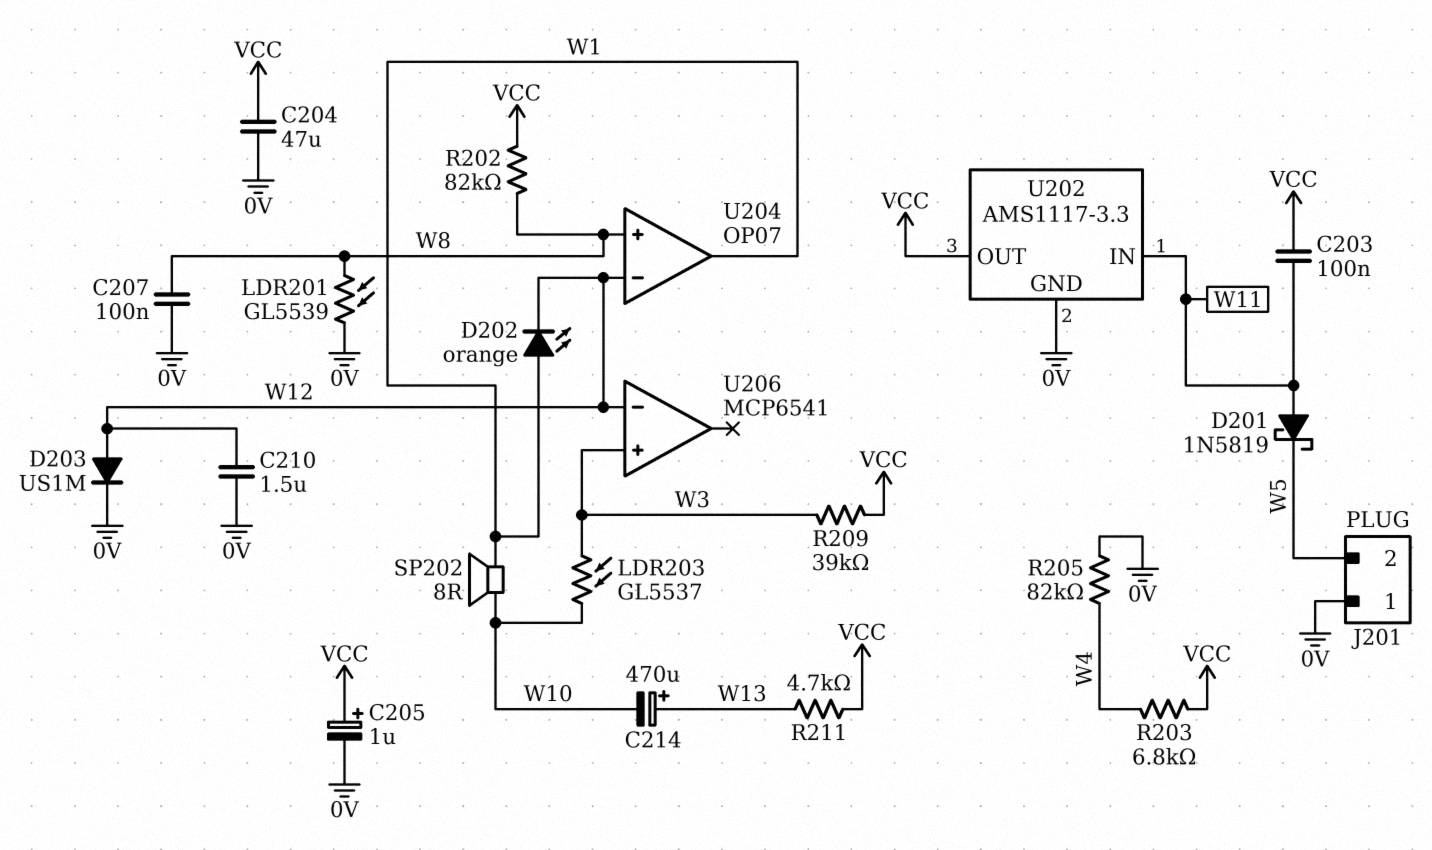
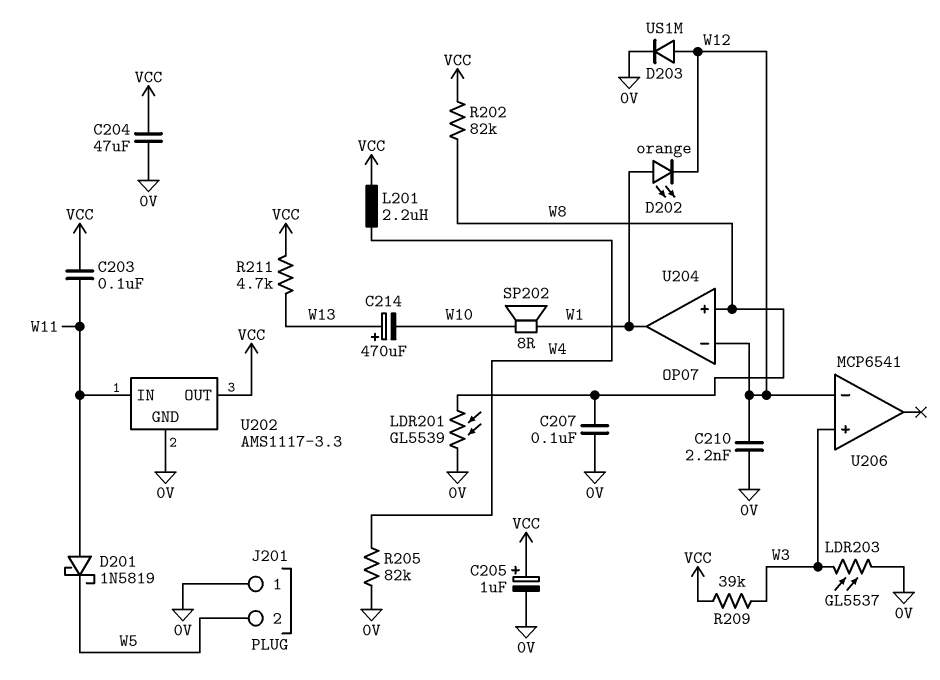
C210: 1.5uF (0V, W12) -> 2.2nF (0V, W12)
L201: none -> 2.2uH (VCC, W4)
LDR203: GL5537 (W3, W10) -> GL5537 (0V, W3)
R203: 6.8k (VCC, W4) -> none

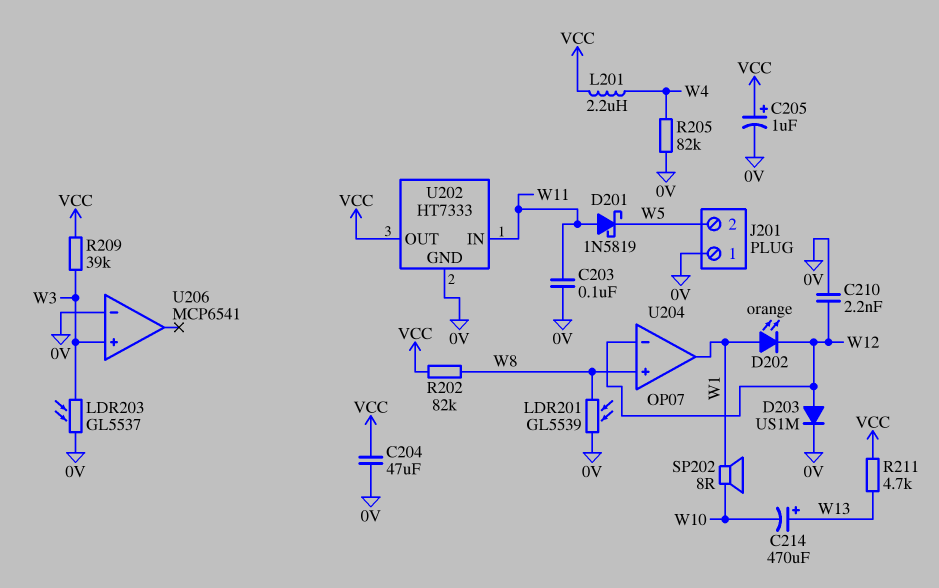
C203: 100nF (VCC, W11) -> 100nF (0V, W11)
C207: 100nF (0V, W8) -> none
U202: AMS1117-3.3 -> HT7333
U206 pin in-: W12 -> 0V

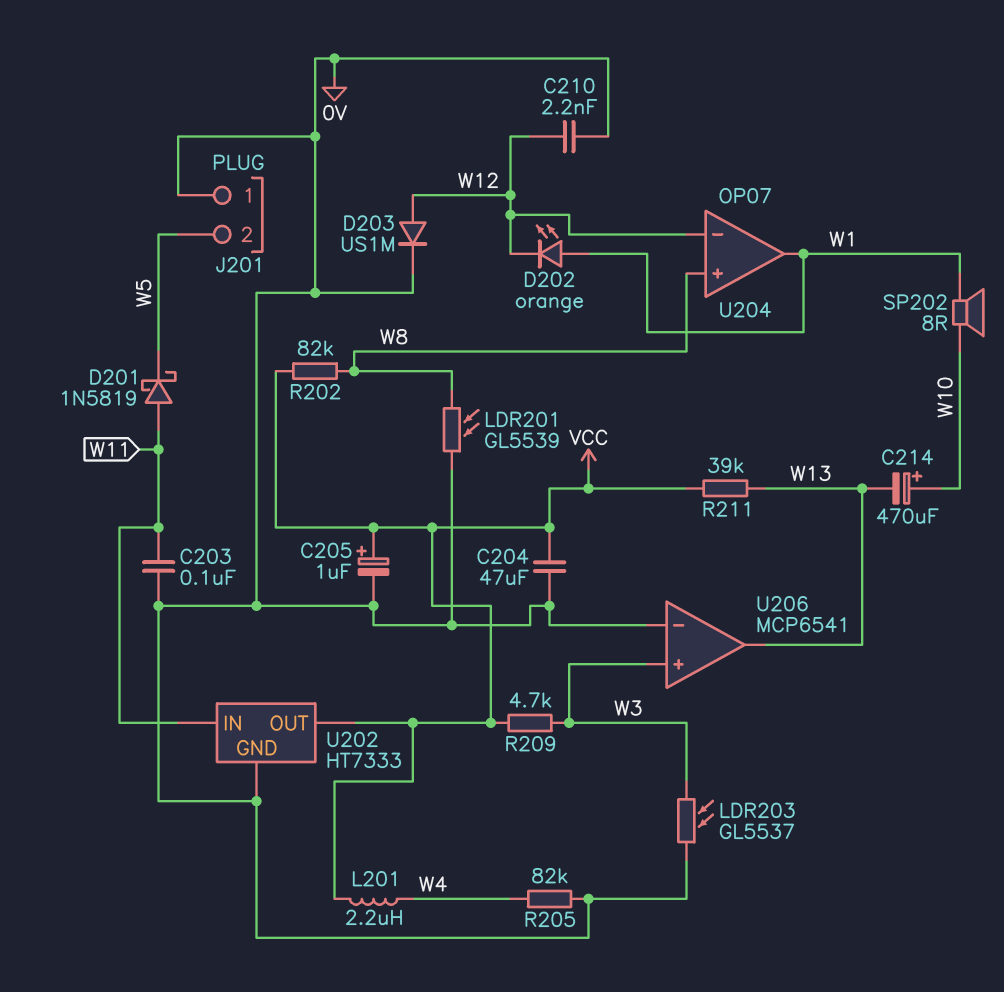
C214: 470uF (plus W13, minus W10) -> 470uF (plus W10, minus W13)
R209: 39k (VCC, W3) -> 4.7k (VCC, W3)
R211: 4.7k (VCC, W13) -> 39k (VCC, W13)
U206 pin out: none -> W13

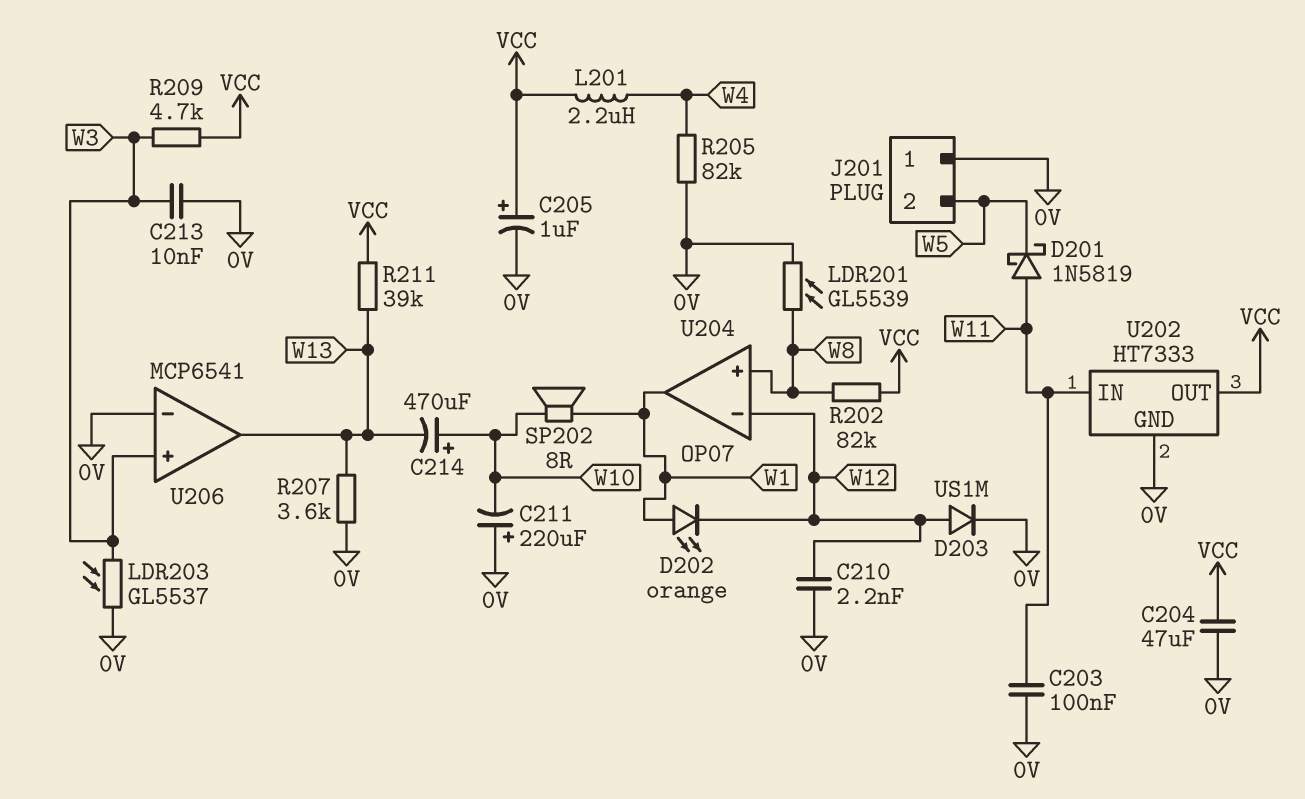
C211: none -> 220uF (plus 0V, minus W10)
C213: none -> 10nF (0V, W3)
R207: none -> 3.6k (0V, W13)

